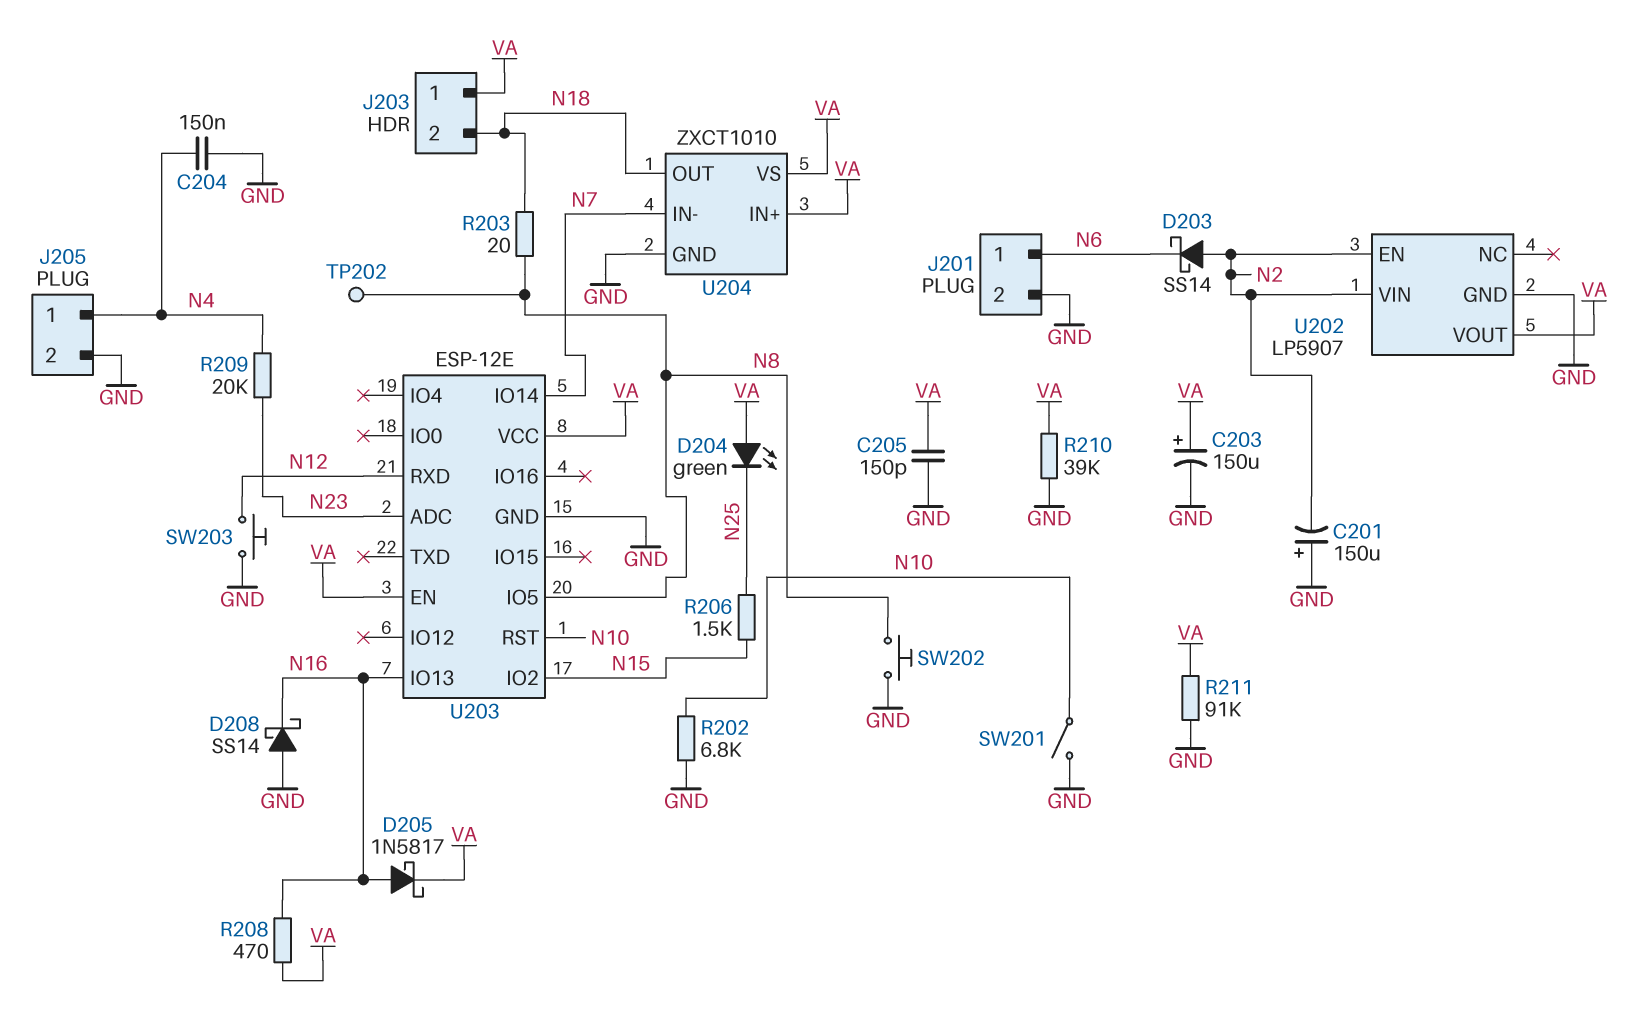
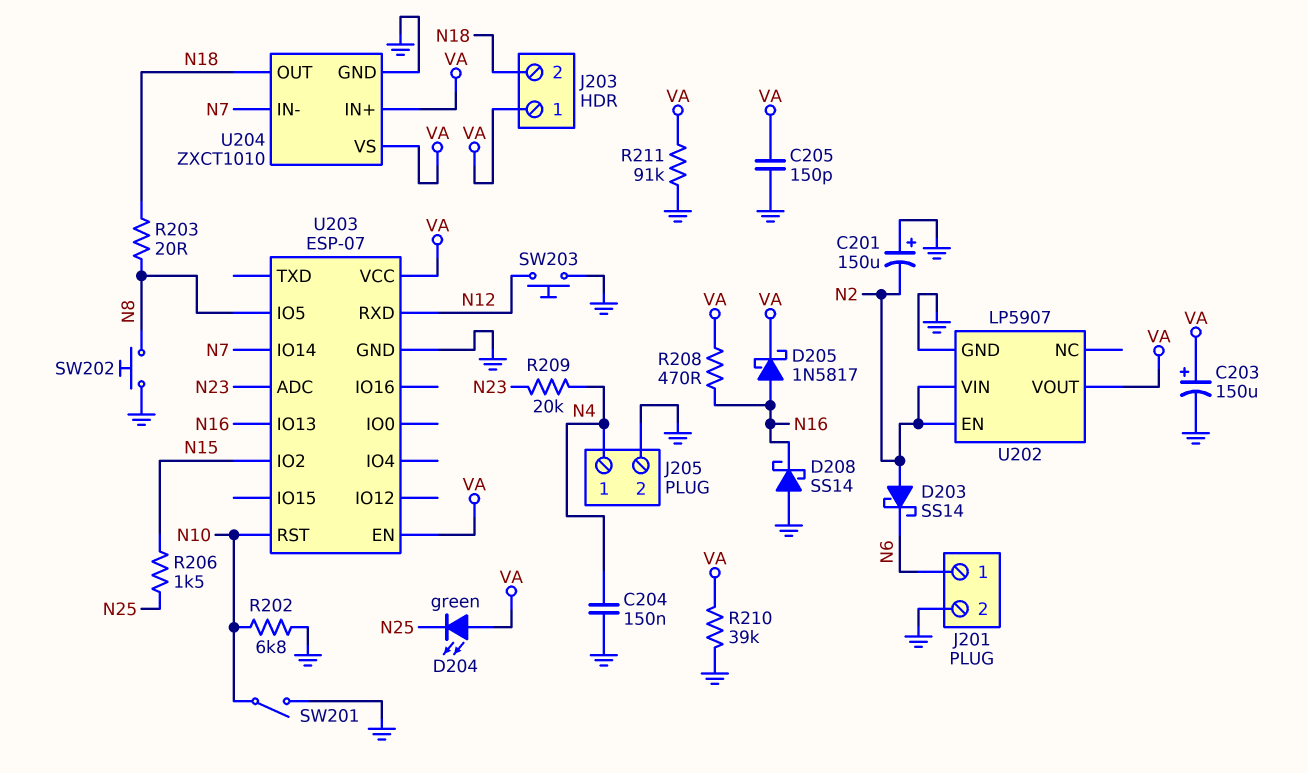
TP202: test point (N8) -> none
U203: ESP-12E -> ESP-07

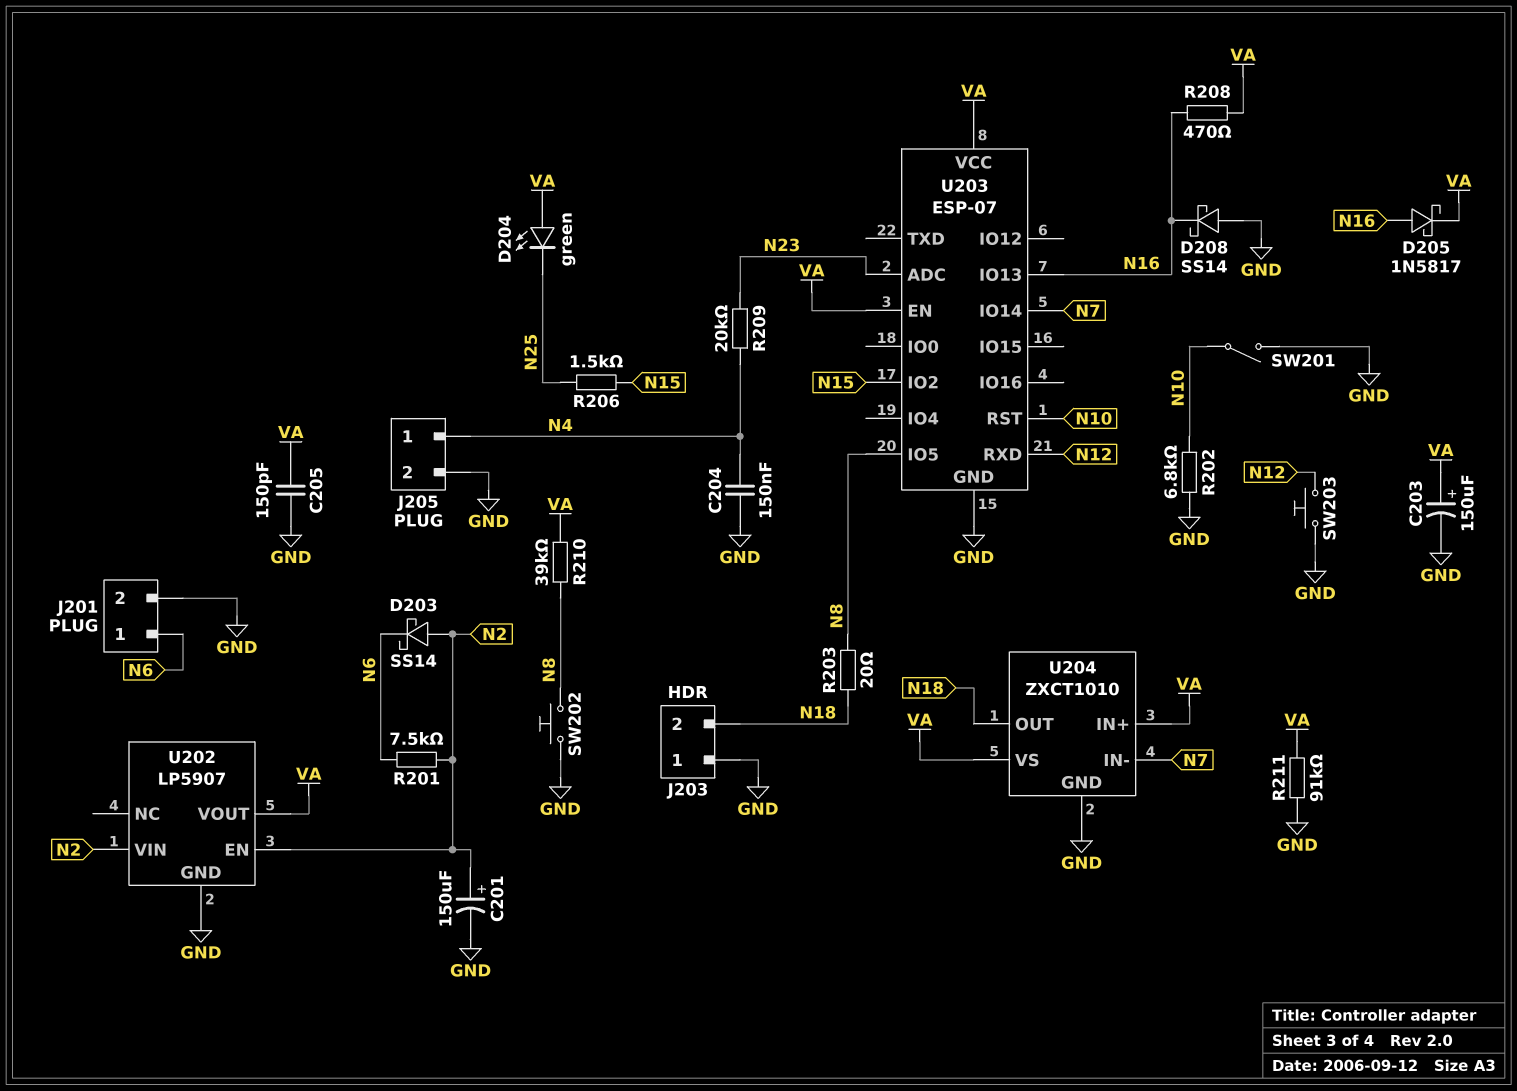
C201: 150uF (plus GND, minus N2) -> 150uF (plus N2, minus GND)
J203 pin 1: VA -> GND
R201: none -> 7.5k (N2, N6)
R210: 39k (GND, VA) -> 39k (N8, VA)

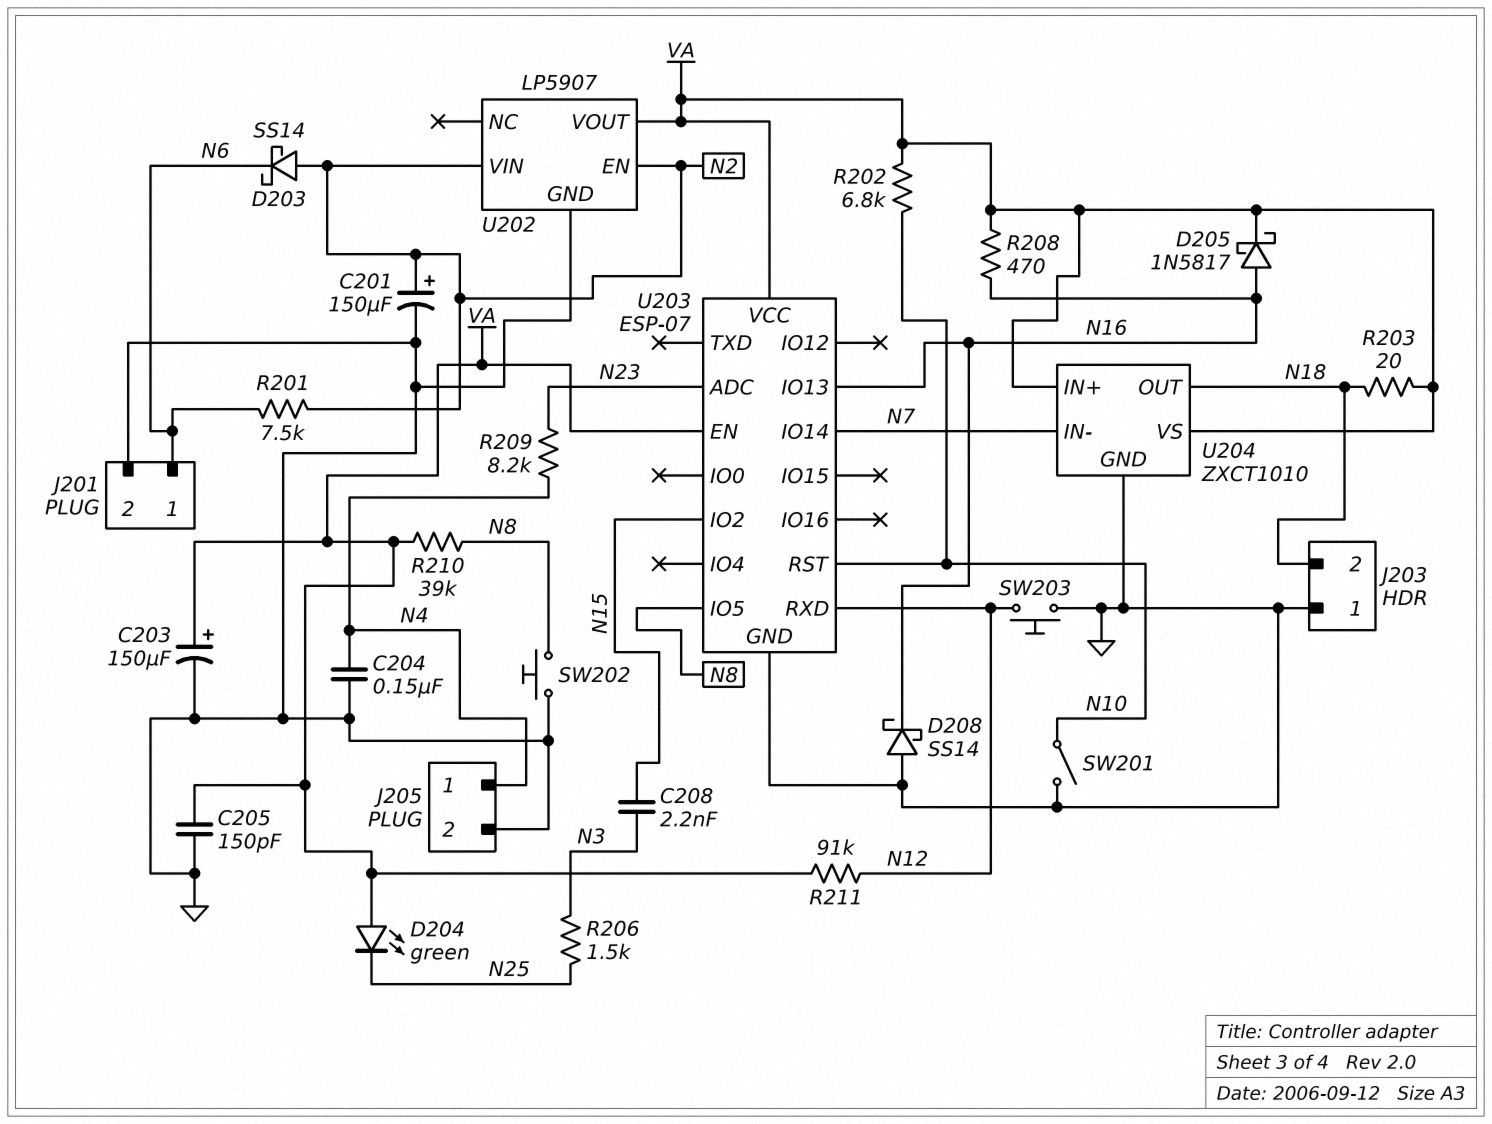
C208: none -> 2.2nF (N3, N15)
R202: 6.8k (GND, N10) -> 6.8k (N10, VA)
R203: 20 (N8, N18) -> 20 (N18, VA)
R206: 1.5k (N15, N25) -> 1.5k (N3, N25)
R209: 20k (N4, N23) -> 8.2k (N4, N23)
R211: 91k (GND, VA) -> 91k (N12, VA)

